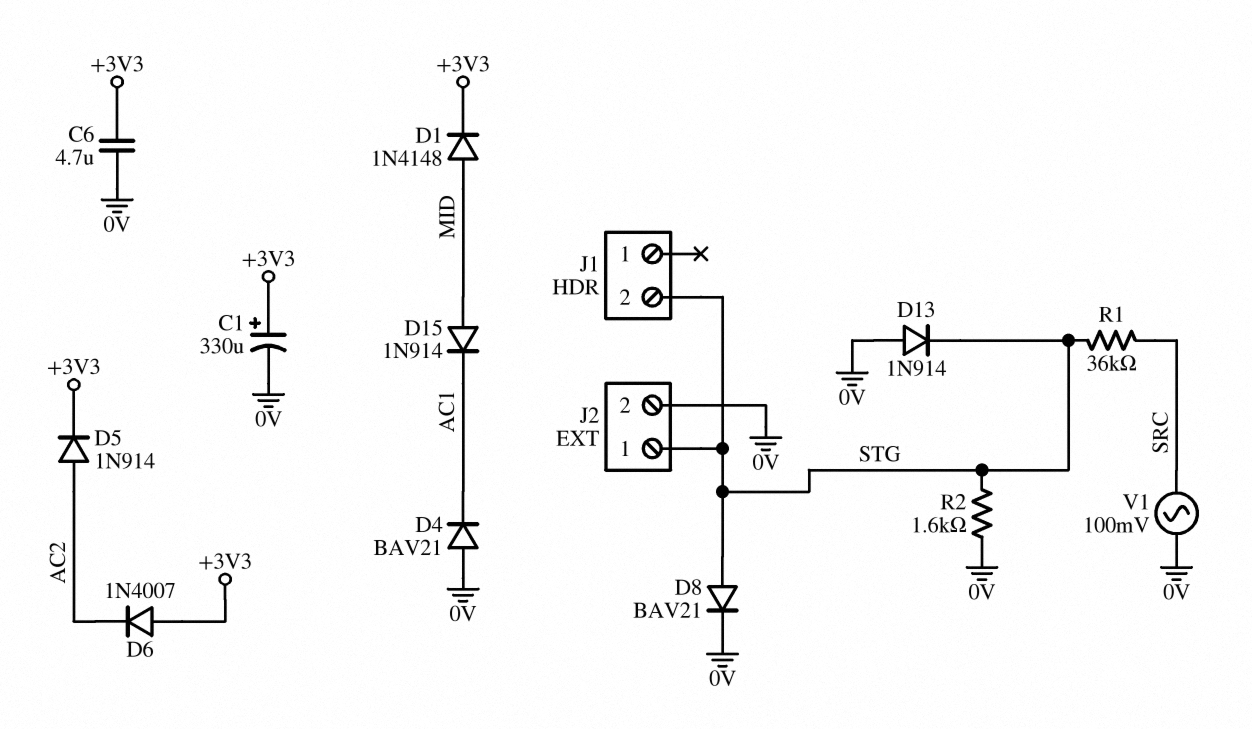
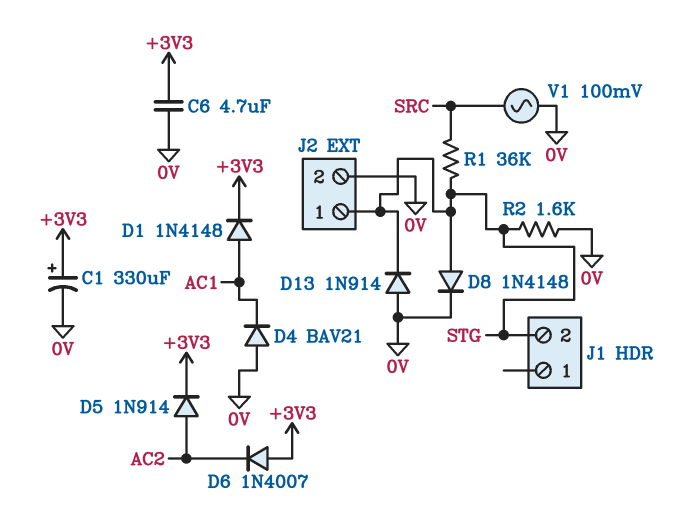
D1: diode 1N4148 (A MID, K +3V3) -> diode 1N4148 (A AC1, K +3V3)
D8: diode BAV21 (A STG, K 0V) -> diode 1N4148 (A STG, K 0V)
D15: diode 1N914 (A MID, K AC1) -> none

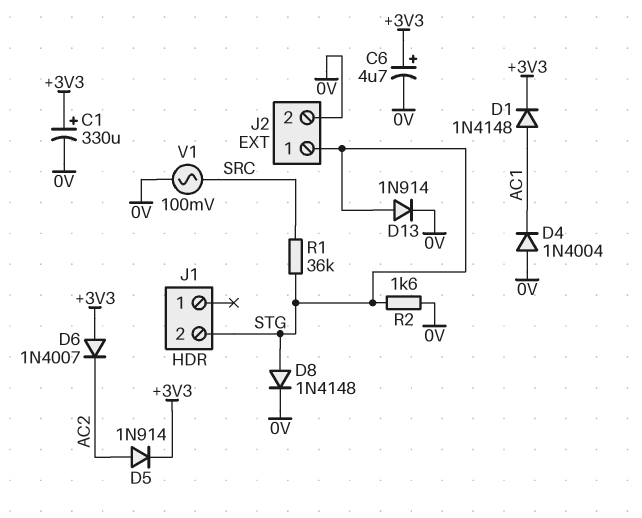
C6: 4.7uF (+3V3, 0V) -> 4.7uF (plus +3V3, minus 0V)
D4: diode BAV21 (A 0V, K AC1) -> diode 1N4004 (A 0V, K AC1)
D13: diode 1N914 (A 0V, K STG) -> diode 1N914 (A STG, K 0V)

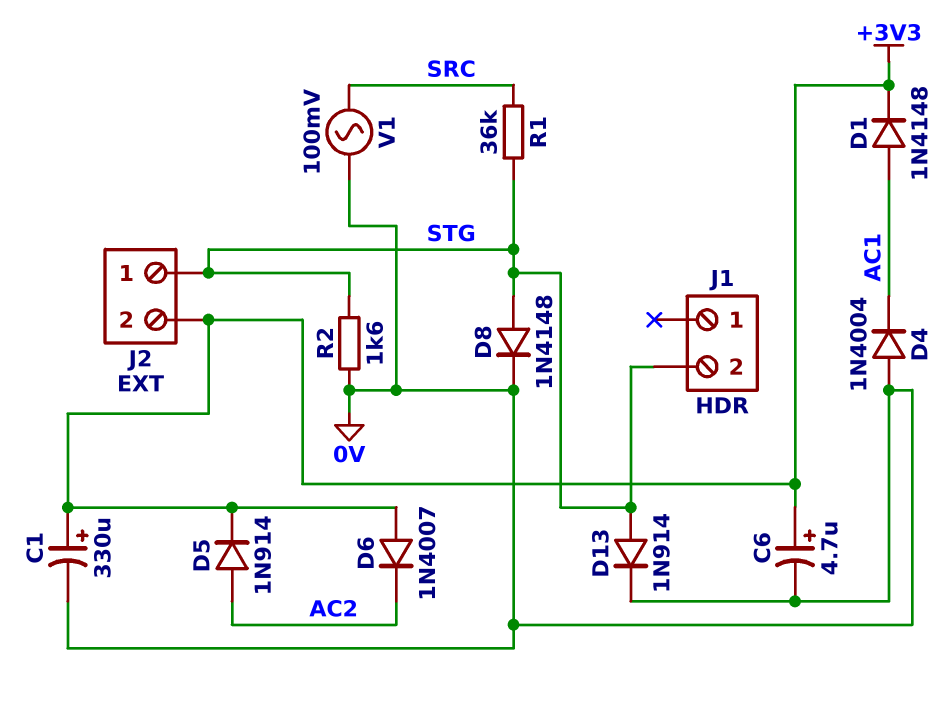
J2 pin 2: 0V -> +3V3

